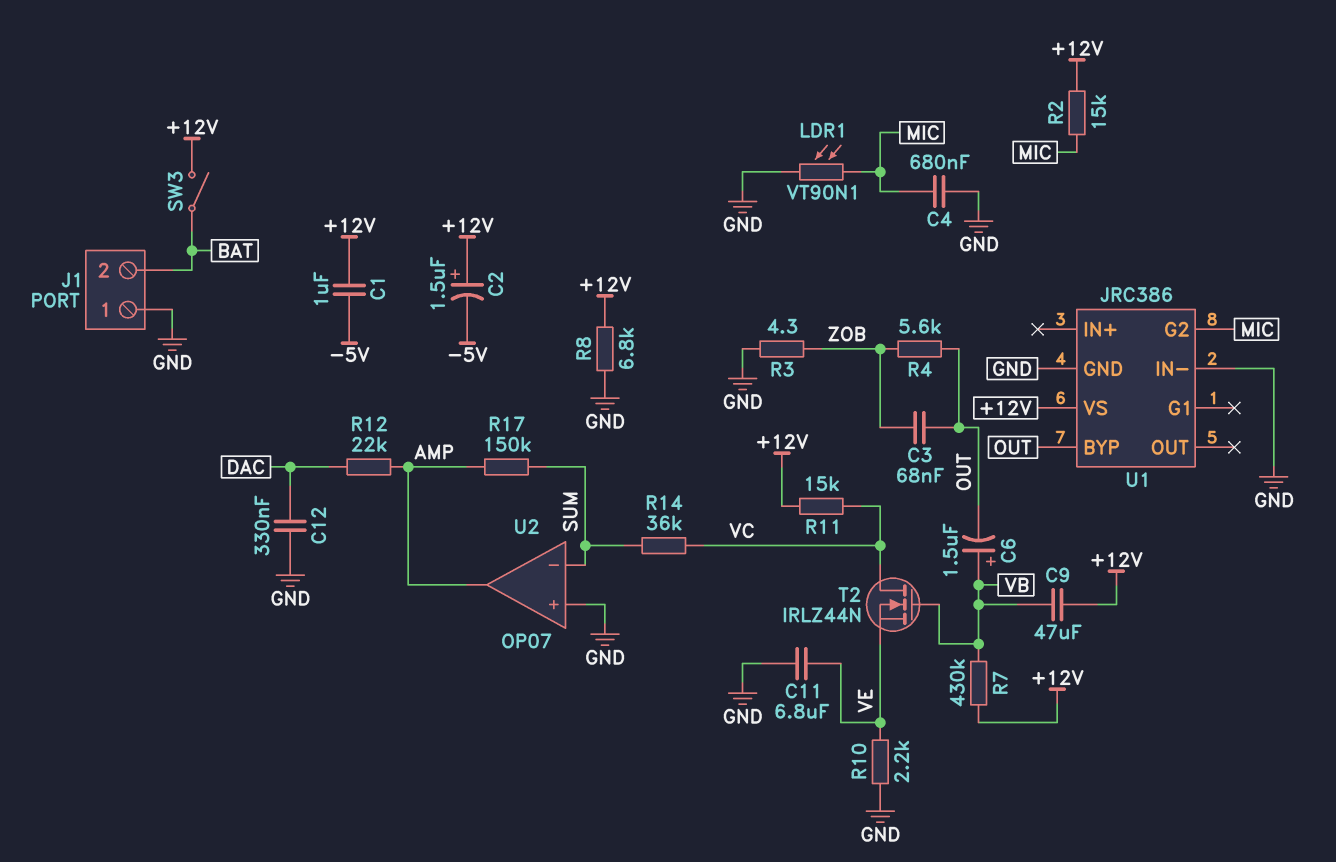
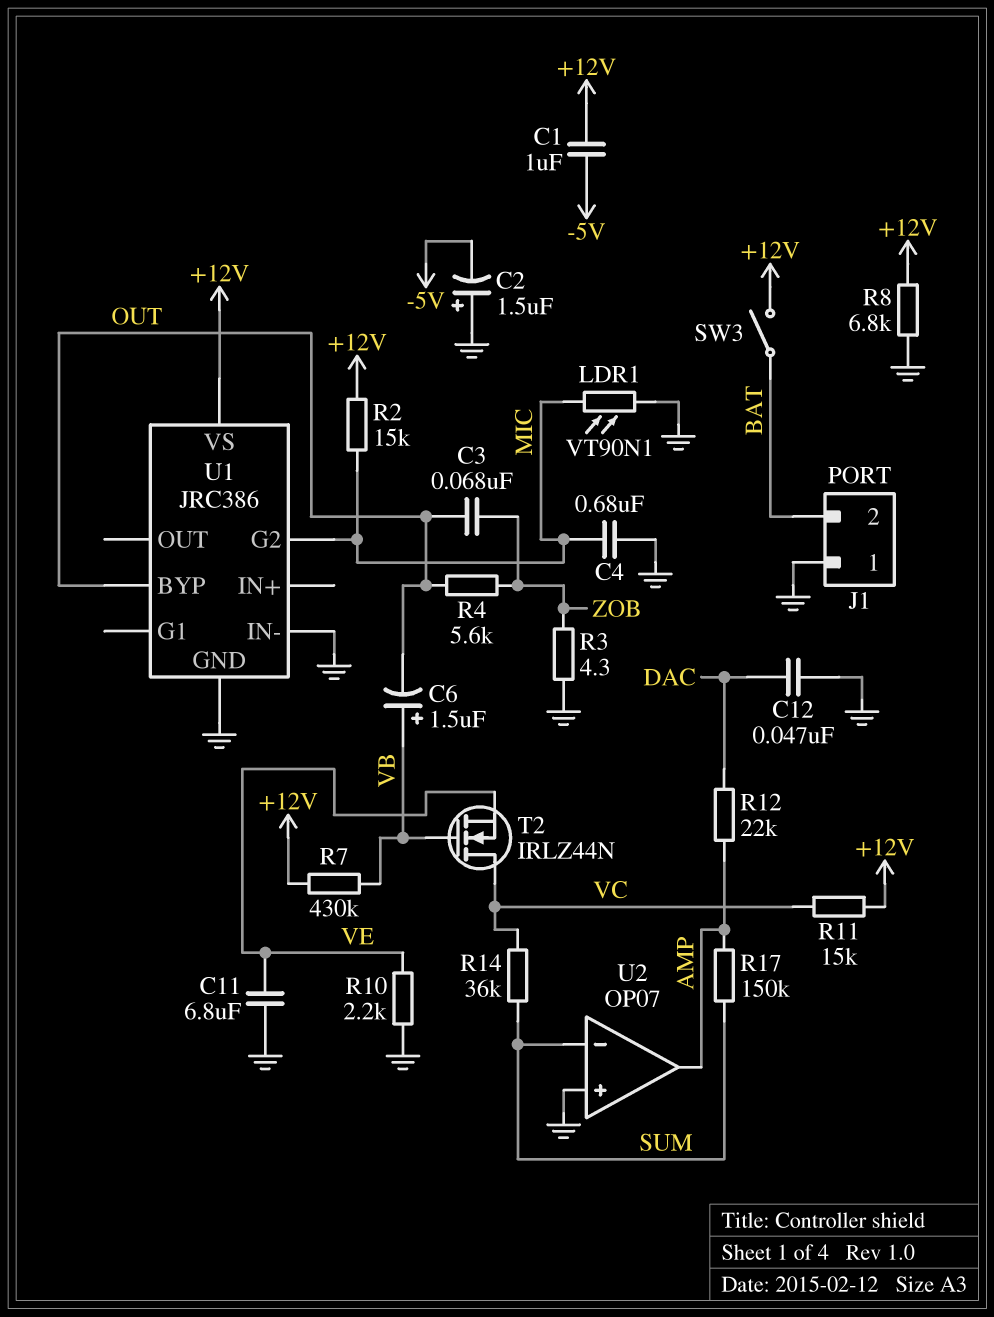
C2: 1.5uF (plus +12V, minus -5V) -> 1.5uF (plus GND, minus -5V)
C9: 47uF (+12V, VB) -> none
C12: 330nF (DAC, GND) -> 47nF (DAC, GND)

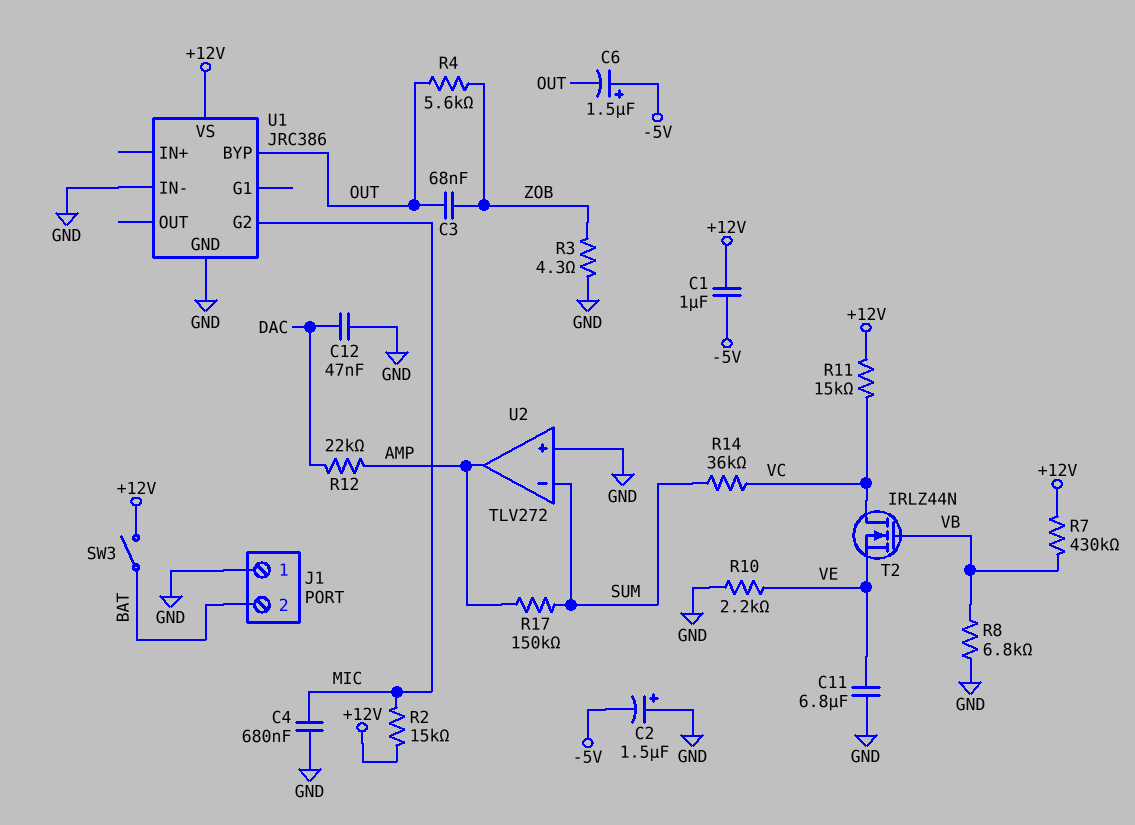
C6: 1.5uF (plus VB, minus OUT) -> 1.5uF (plus -5V, minus OUT)
LDR1: VT90N1 (GND, MIC) -> none
R8: 6.8k (+12V, GND) -> 6.8k (GND, VB)
U2: OP07 -> TLV272

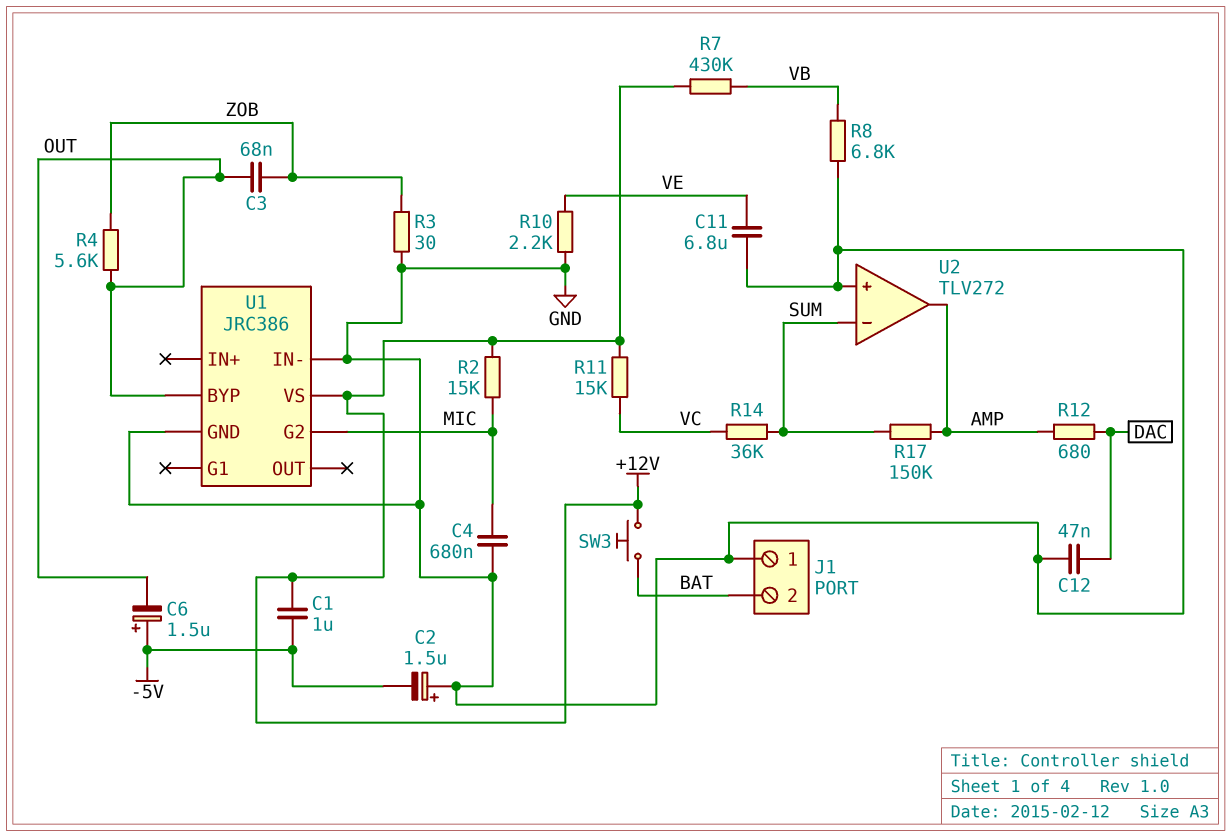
R3: 4.3 (GND, ZOB) -> 30 (GND, ZOB)
R12: 22k (AMP, DAC) -> 680 (AMP, DAC)
SW3: switch (+12V, BAT) -> button (+12V, BAT)
T2: NMOS IRLZ44N (G VB, D VC, S VE) -> none

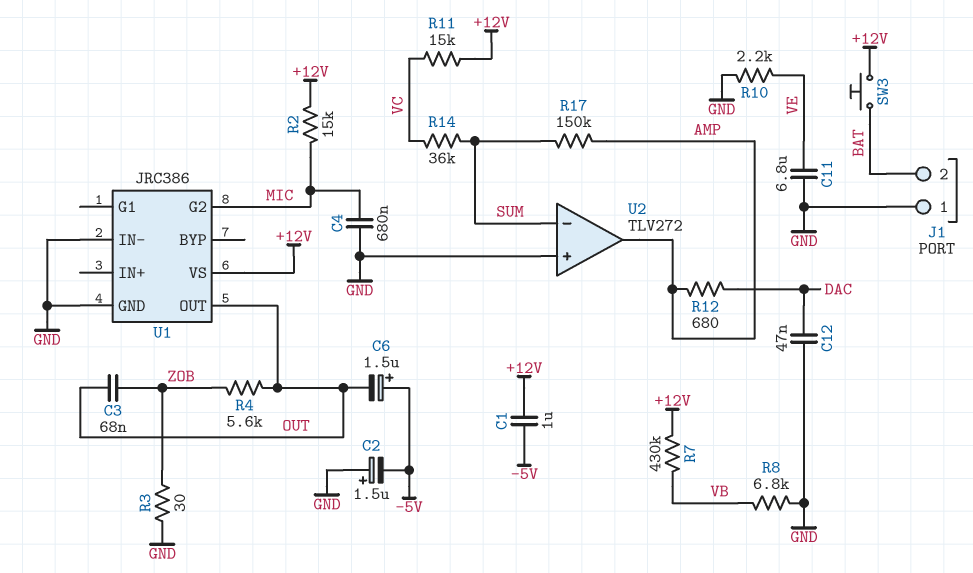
U1 pin BYP: OUT -> none
U1 pin OUT: none -> OUT

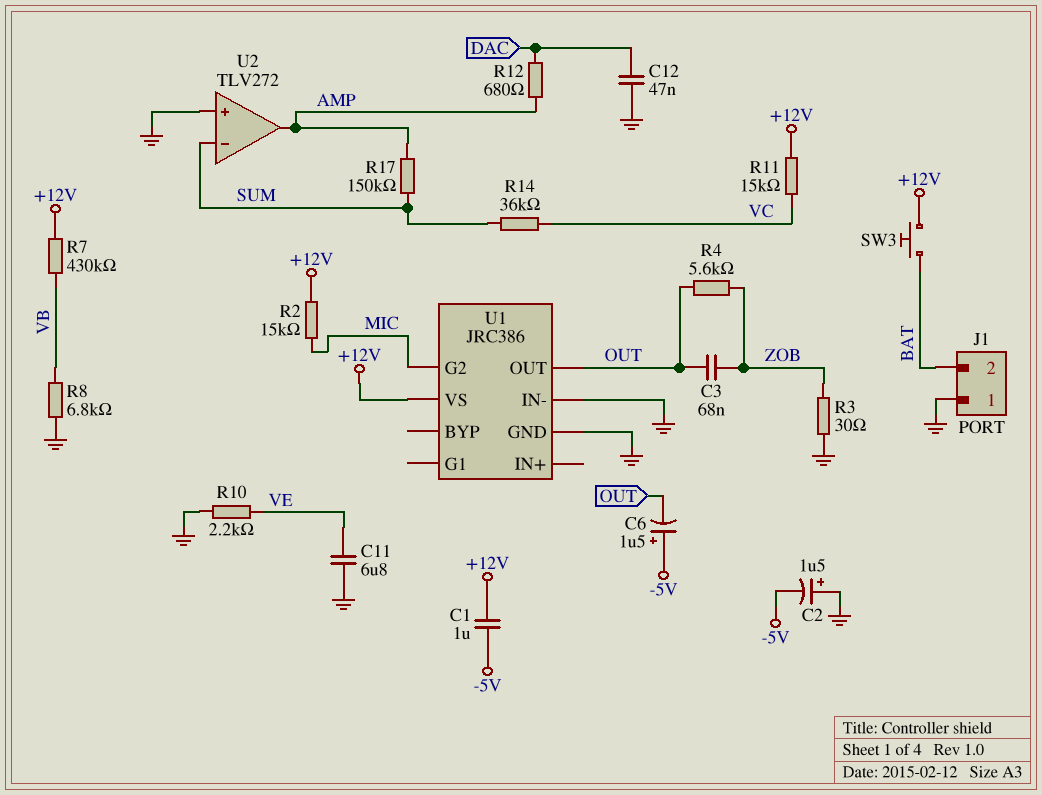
C4: 680nF (GND, MIC) -> none

